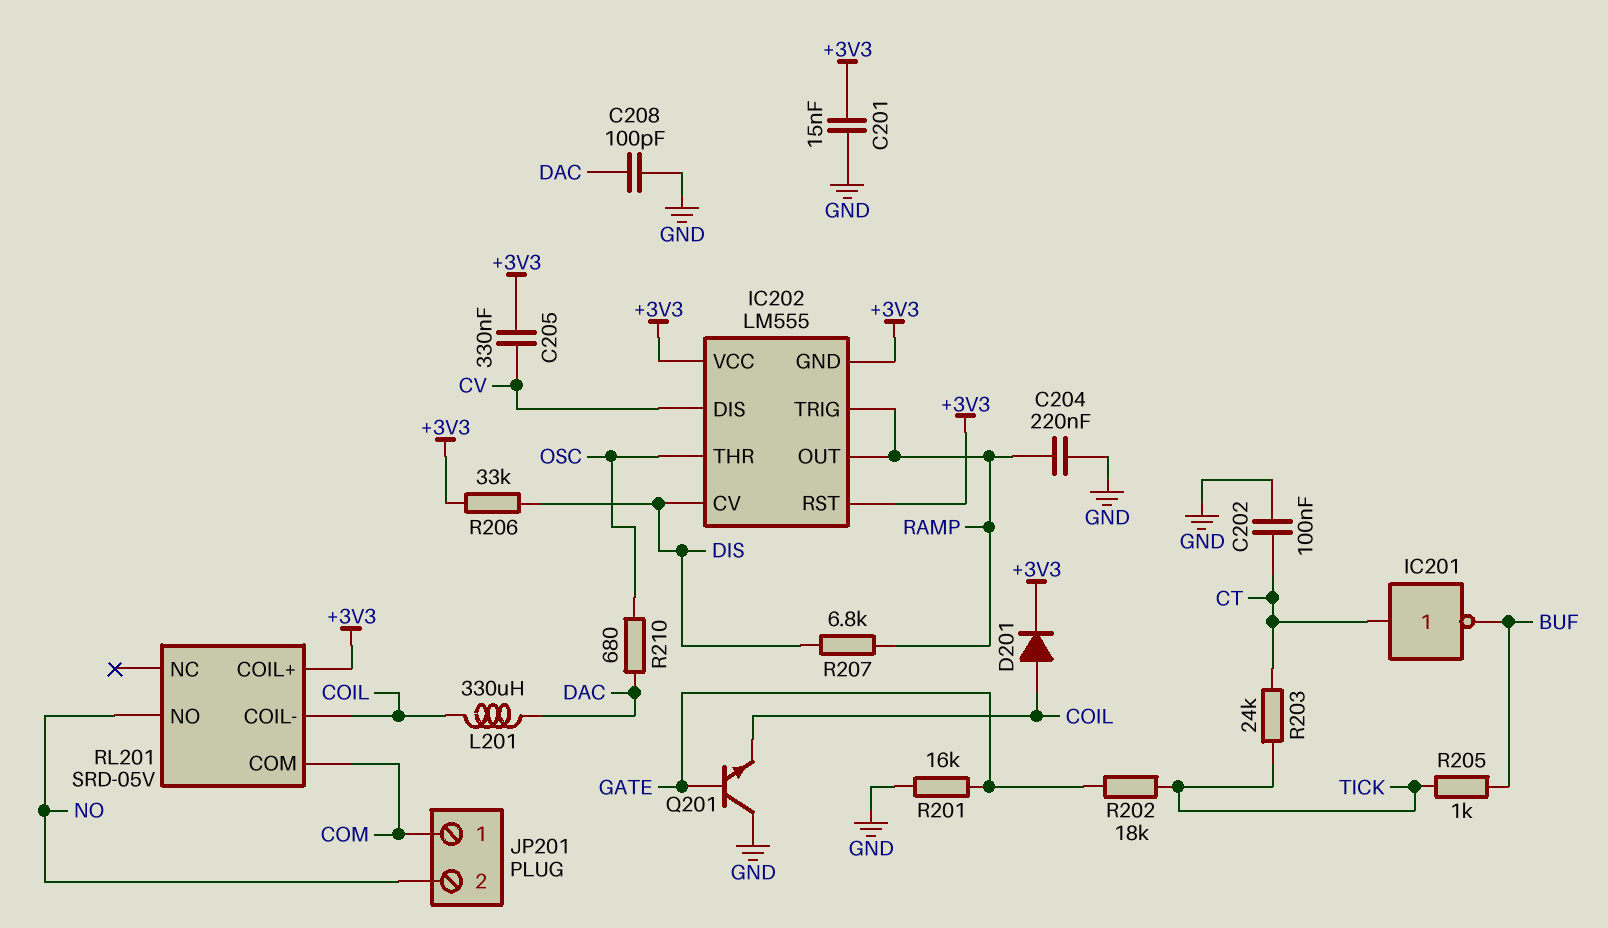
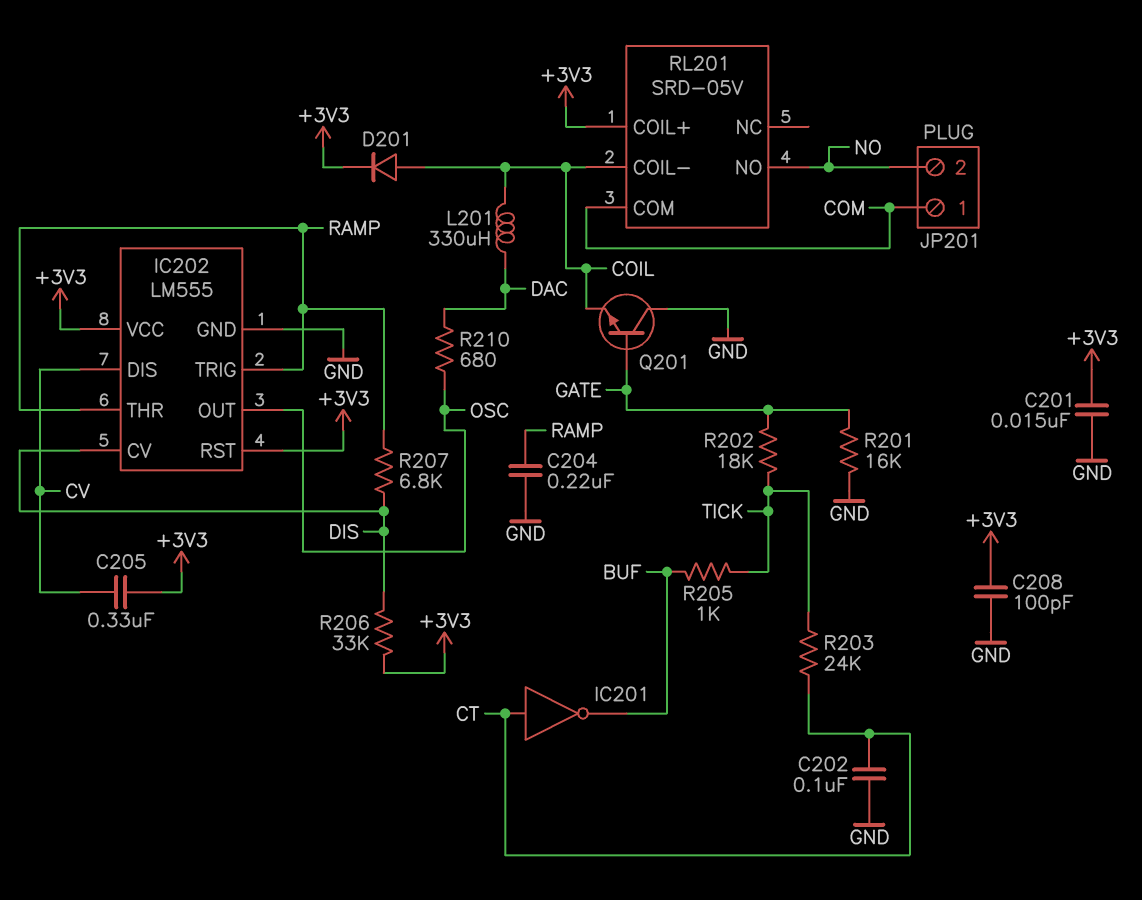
C208: 100pF (DAC, GND) -> 100pF (+3V3, GND)
IC202 pin GND: +3V3 -> GND
IC202 pin OUT: RAMP -> OSC
IC202 pin THR: OSC -> RAMP

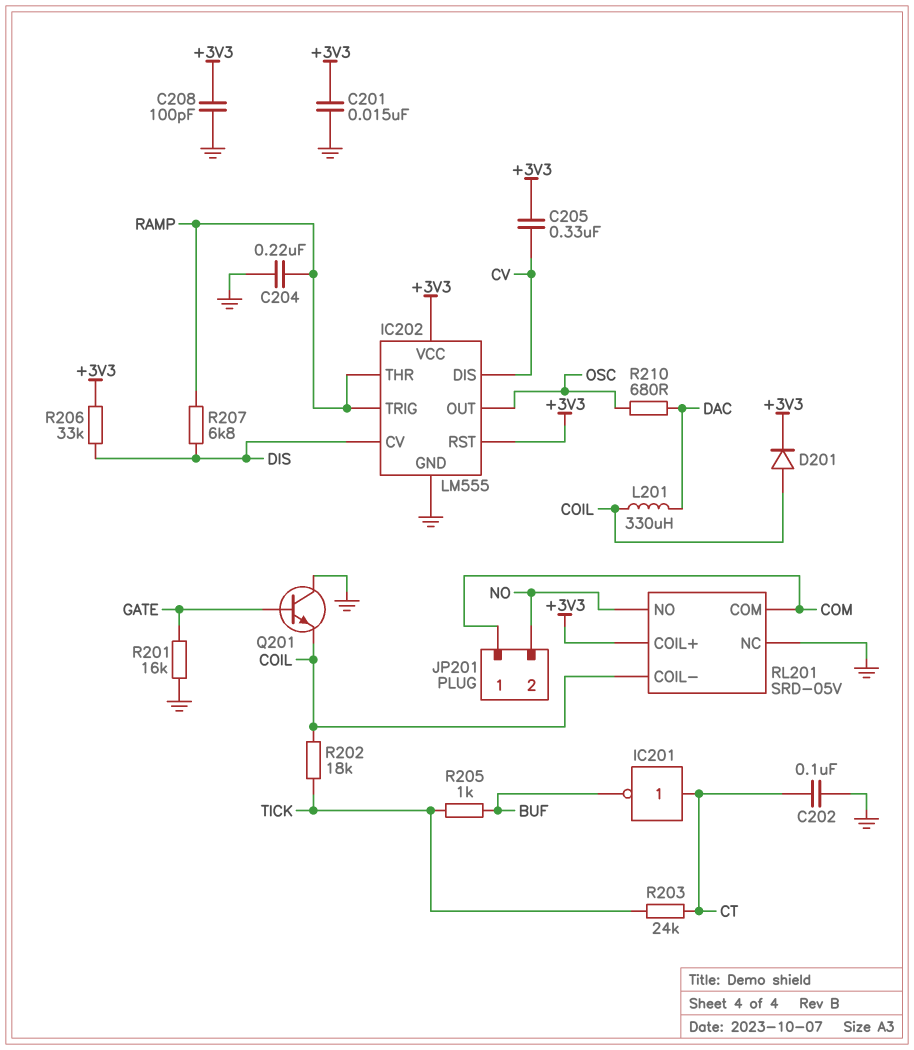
R202: 18k (GATE, TICK) -> 18k (COIL, TICK)
RL201 pin NC: none -> GND

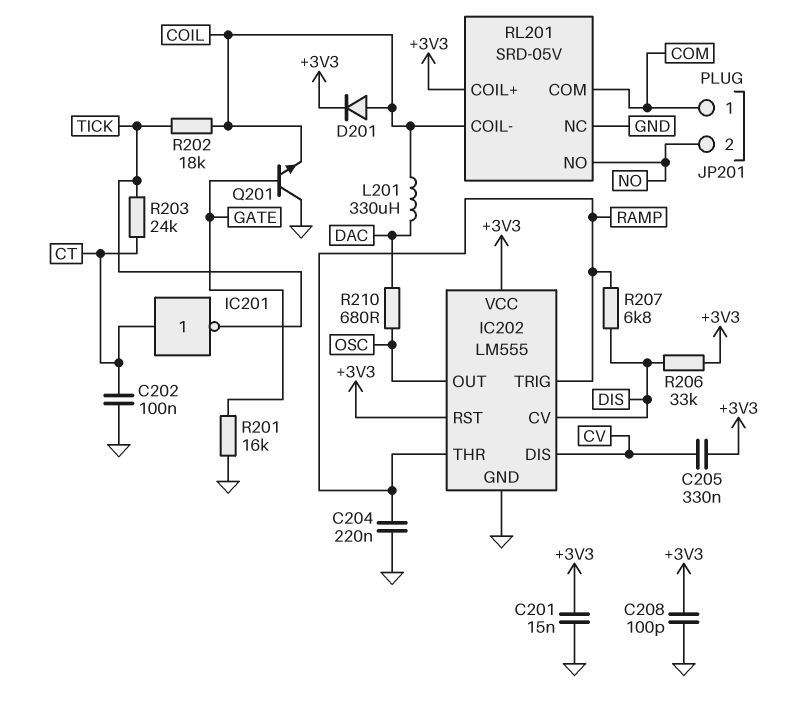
IC201: NOT (in CT, out BUF) -> NOT (in CT, out TICK)
R205: 1k (BUF, TICK) -> none

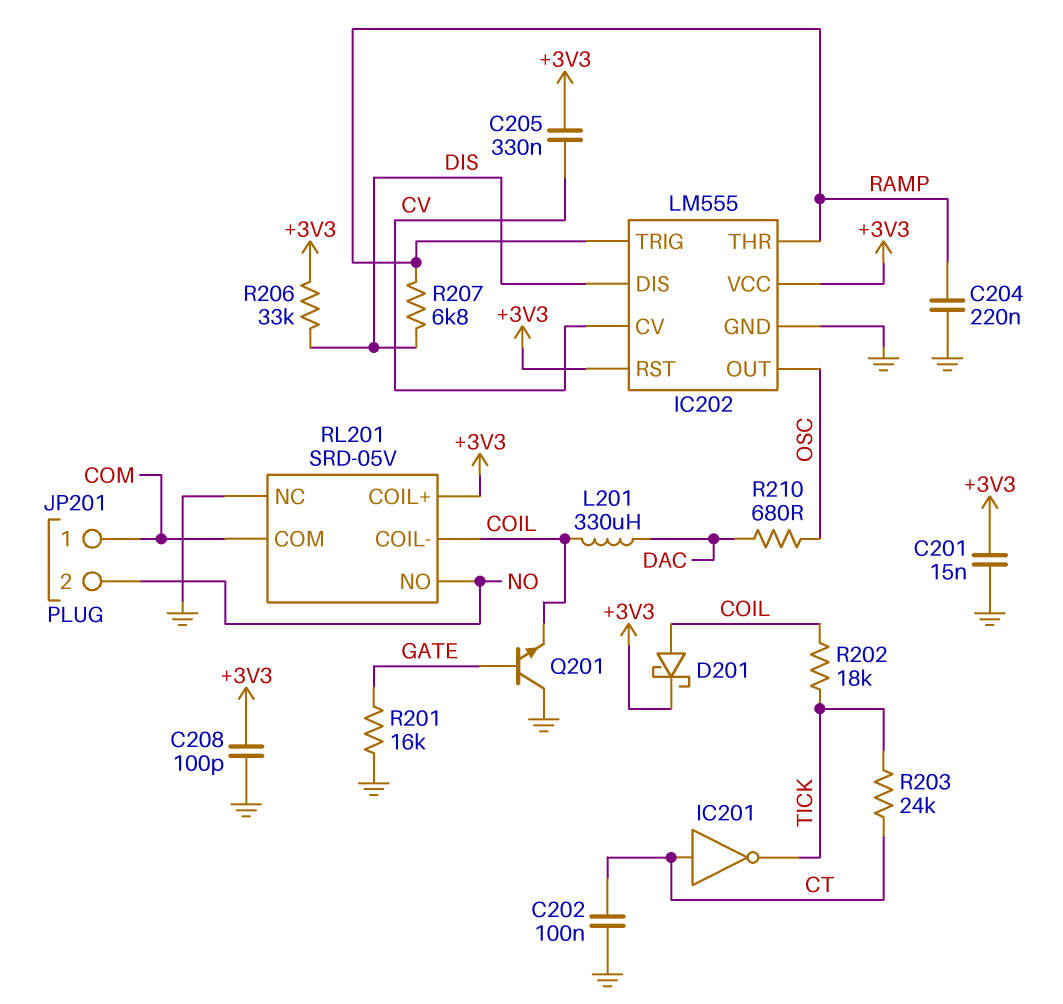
D201: diode (A COIL, K +3V3) -> schottky (A COIL, K +3V3)
IC202 pin CV: DIS -> CV
IC202 pin DIS: CV -> DIS

